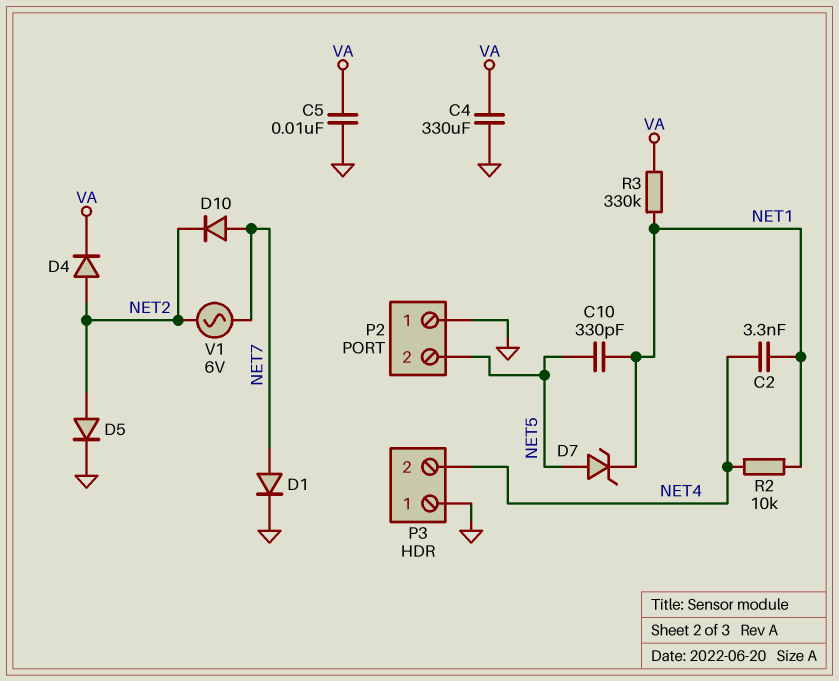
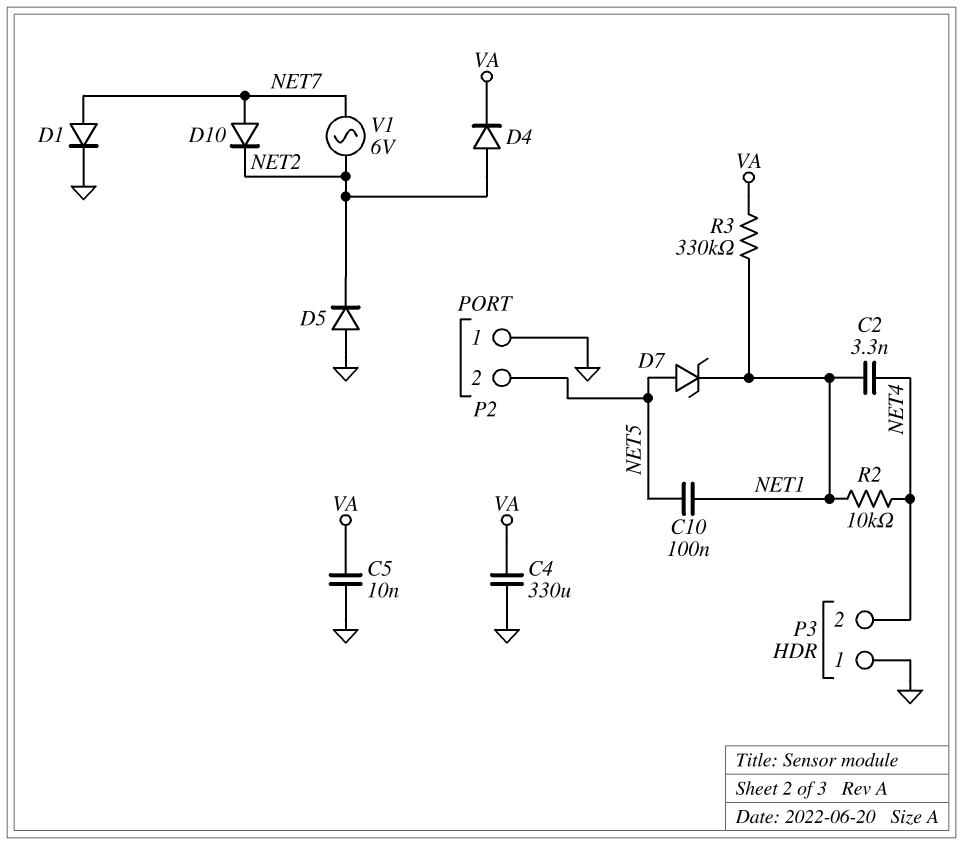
C10: 330pF (NET1, NET5) -> 100nF (NET1, NET5)
D5: diode (A NET2, K GND) -> diode (A GND, K NET2)

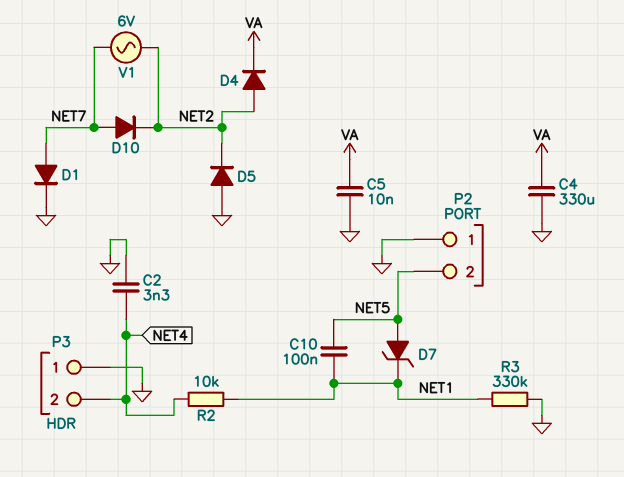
C2: 3.3nF (NET1, NET4) -> 3.3nF (GND, NET4)
R3: 330k (NET1, VA) -> 330k (GND, NET1)

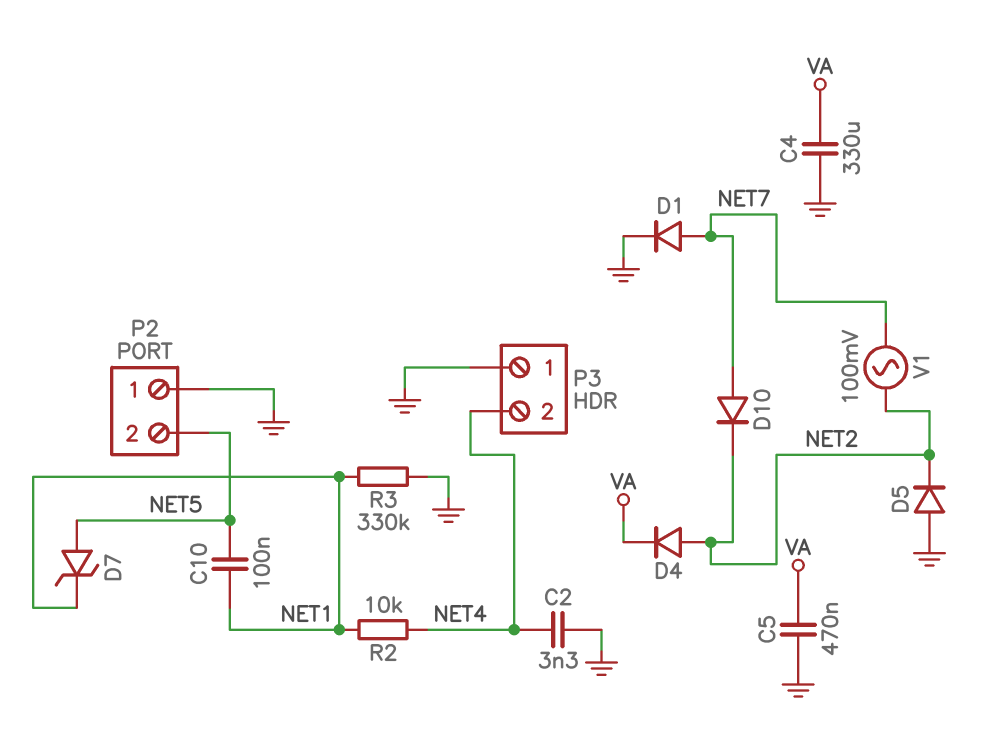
C5: 10nF (GND, VA) -> 470nF (GND, VA)
V1: AC 6V (NET2, NET7) -> AC 100mV (NET2, NET7)

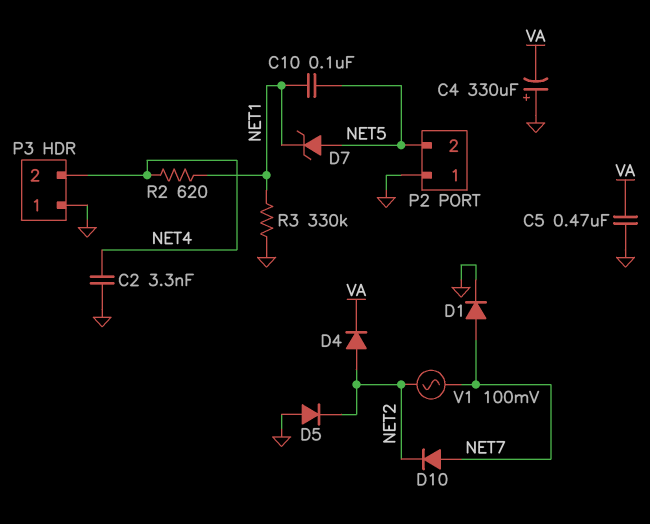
C4: 330uF (GND, VA) -> 330uF (plus GND, minus VA)
R2: 10k (NET1, NET4) -> 620 (NET1, NET4)

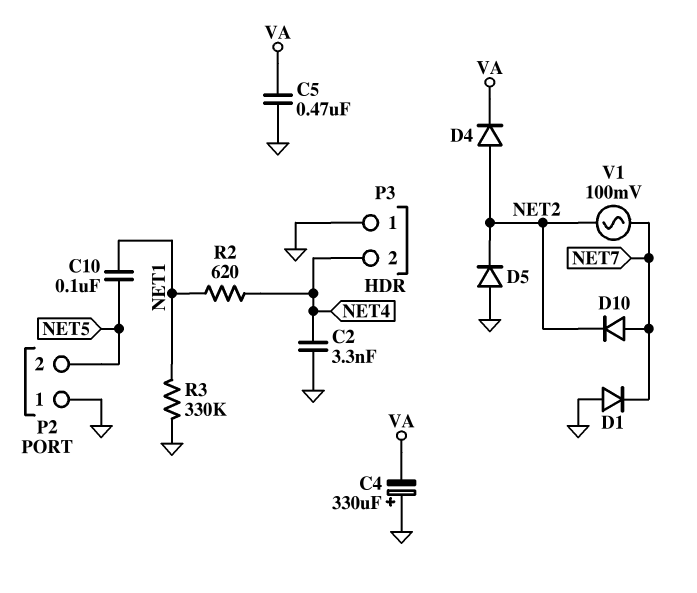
D1: diode (A NET7, K GND) -> diode (A GND, K NET7)
D7: zener (A NET5, K NET1) -> none

